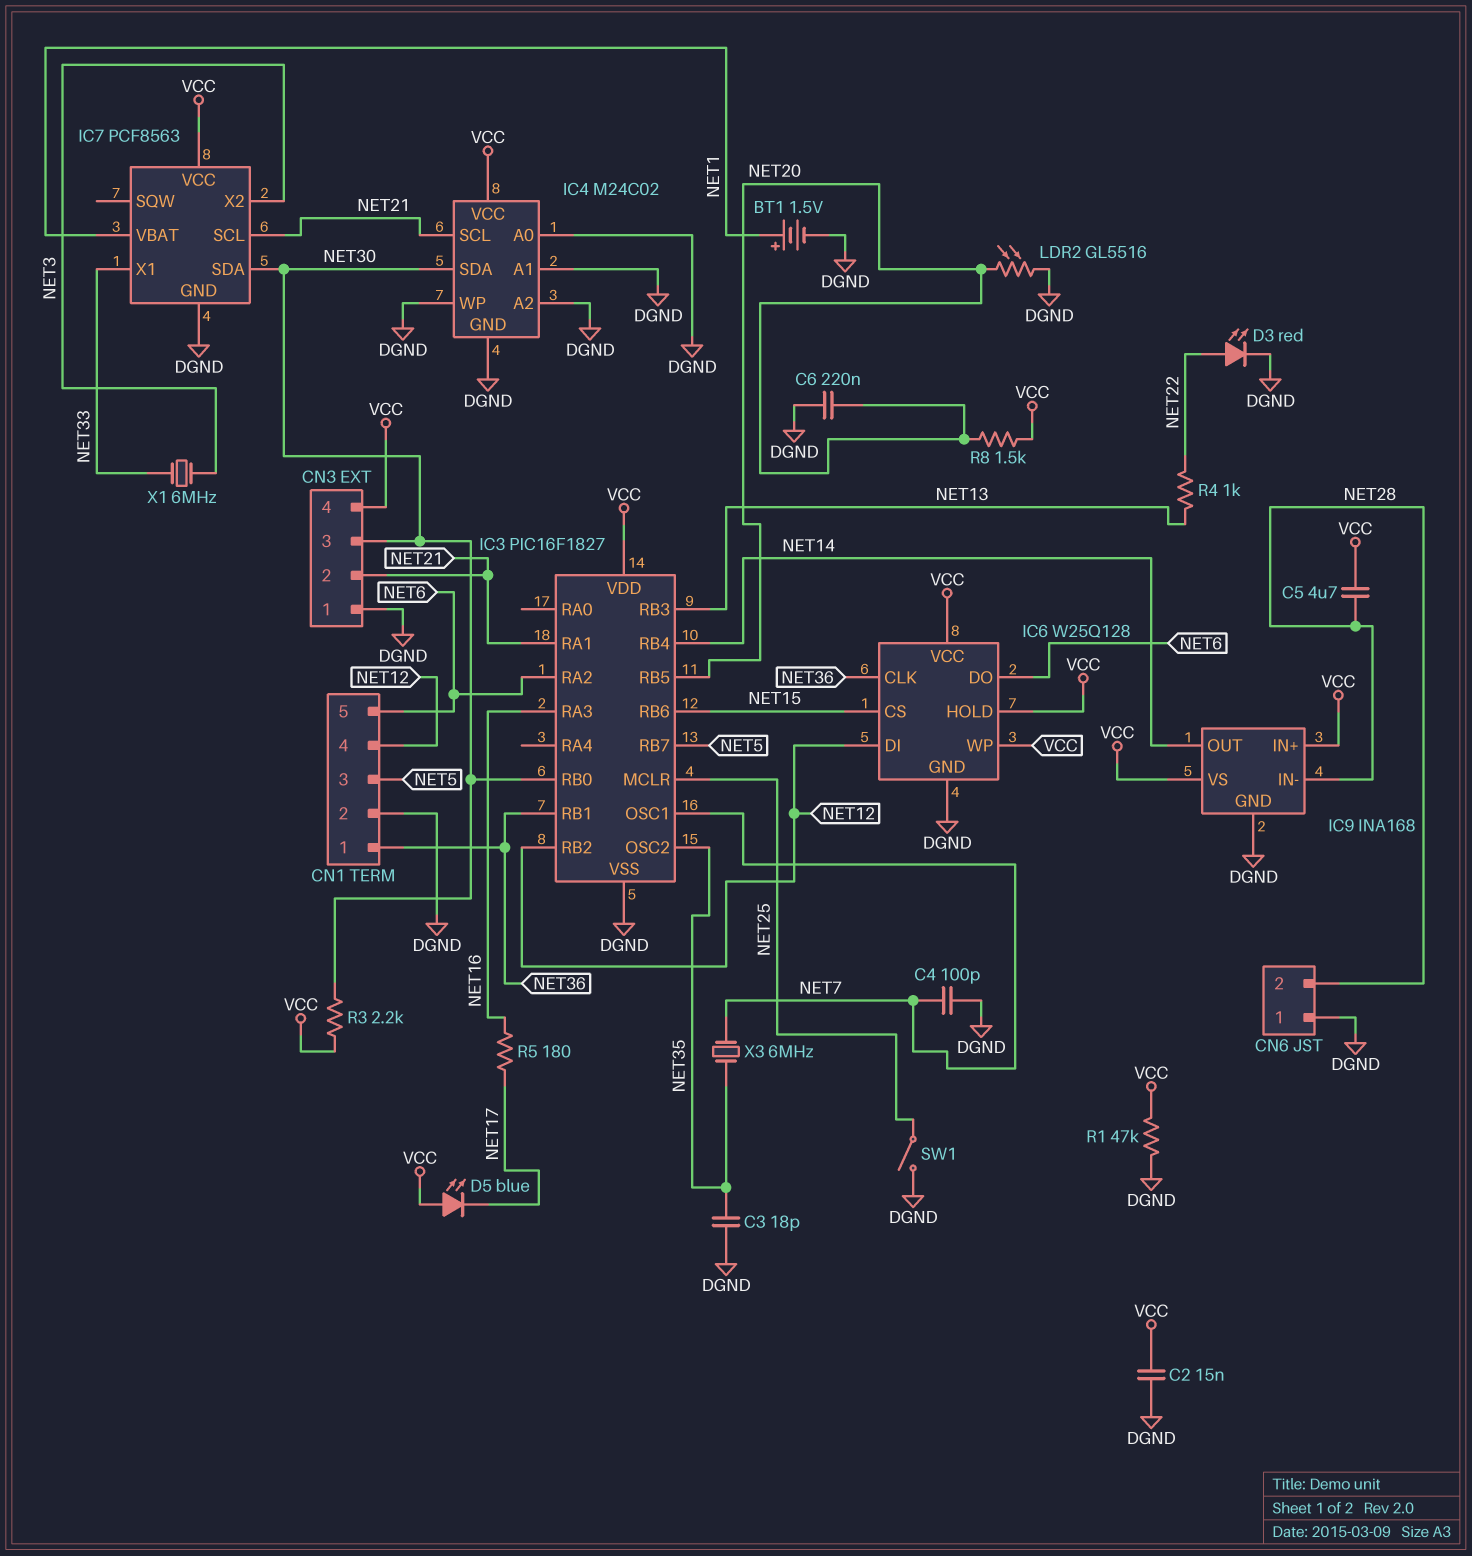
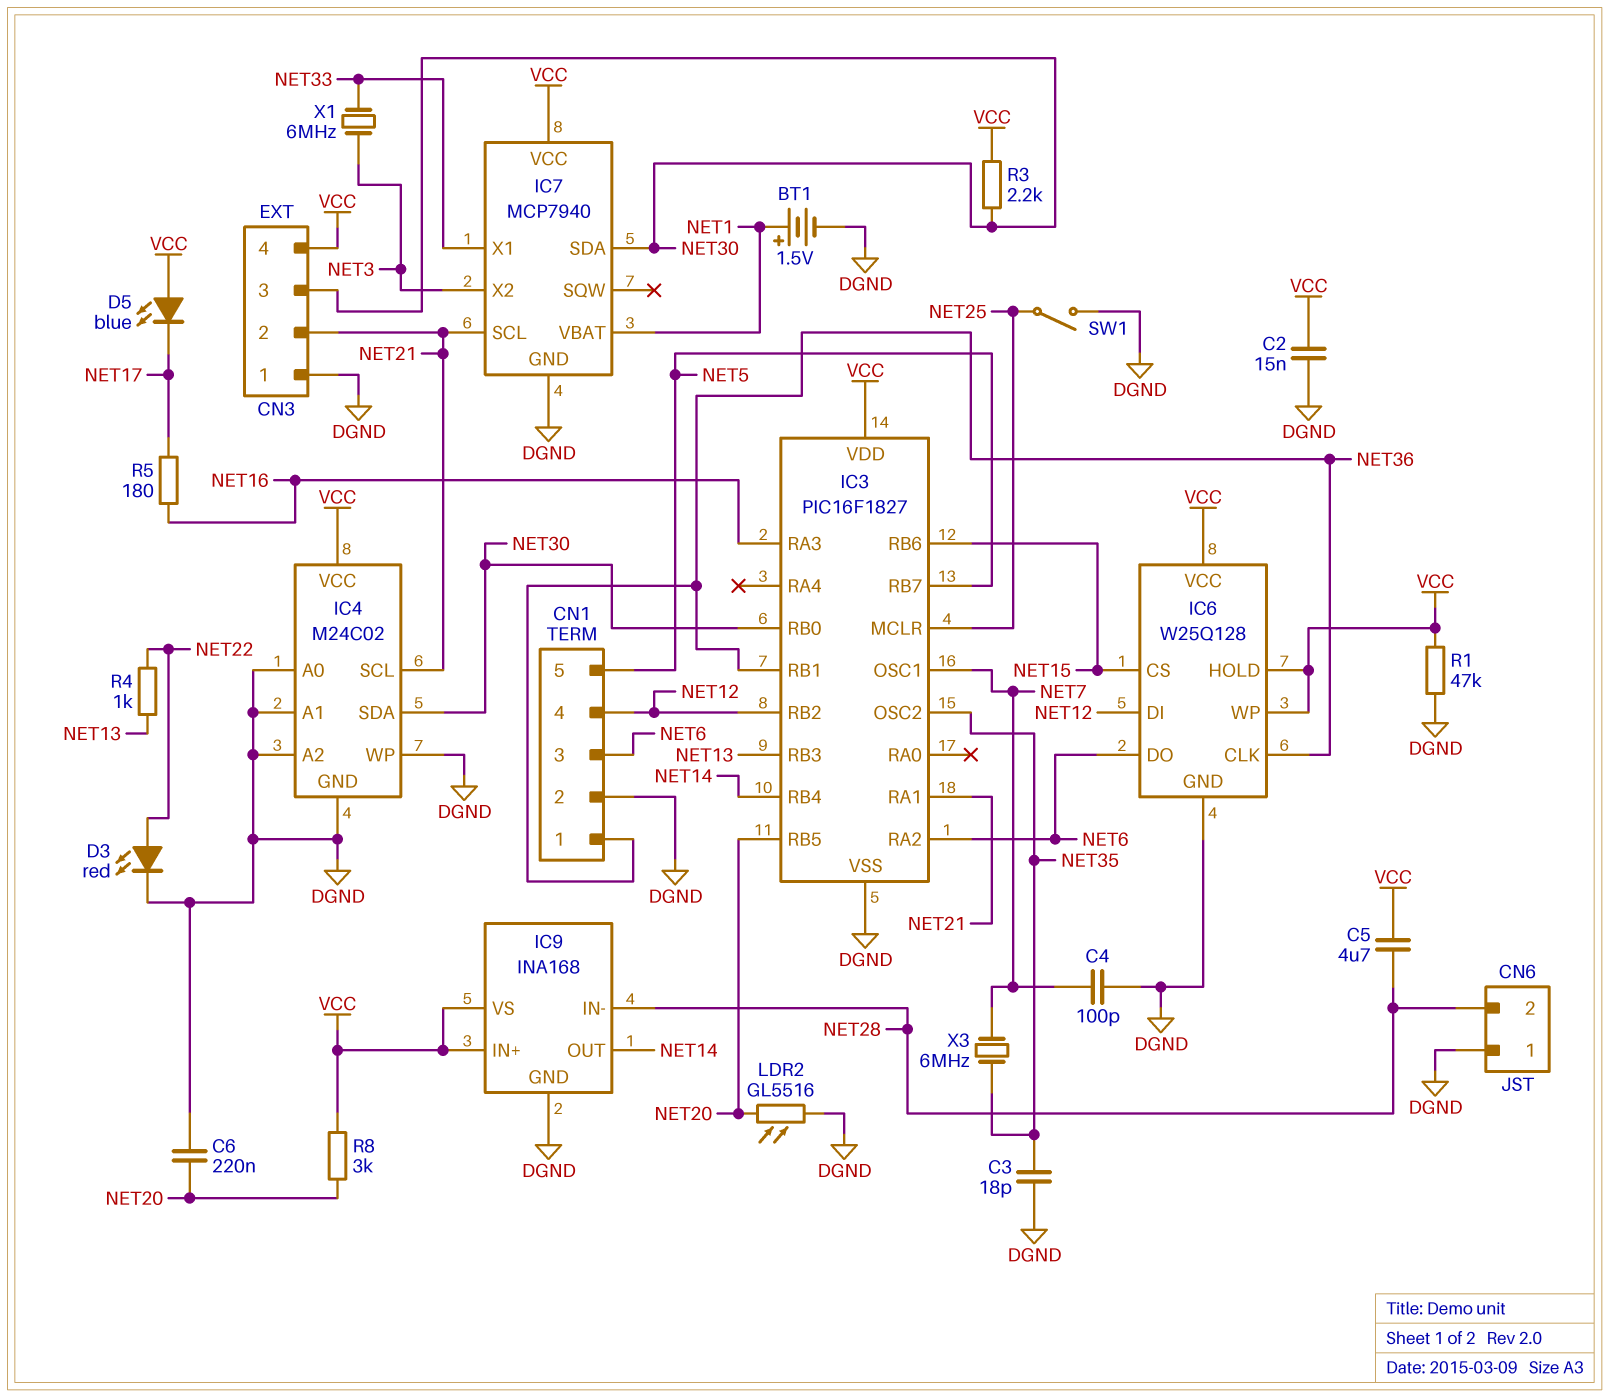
CN1 pin 3: NET5 -> NET6
CN1 pin 5: NET6 -> NET5
IC7: PCF8563 -> MCP7940
R8: 1.5k (NET20, VCC) -> 3k (NET20, VCC)

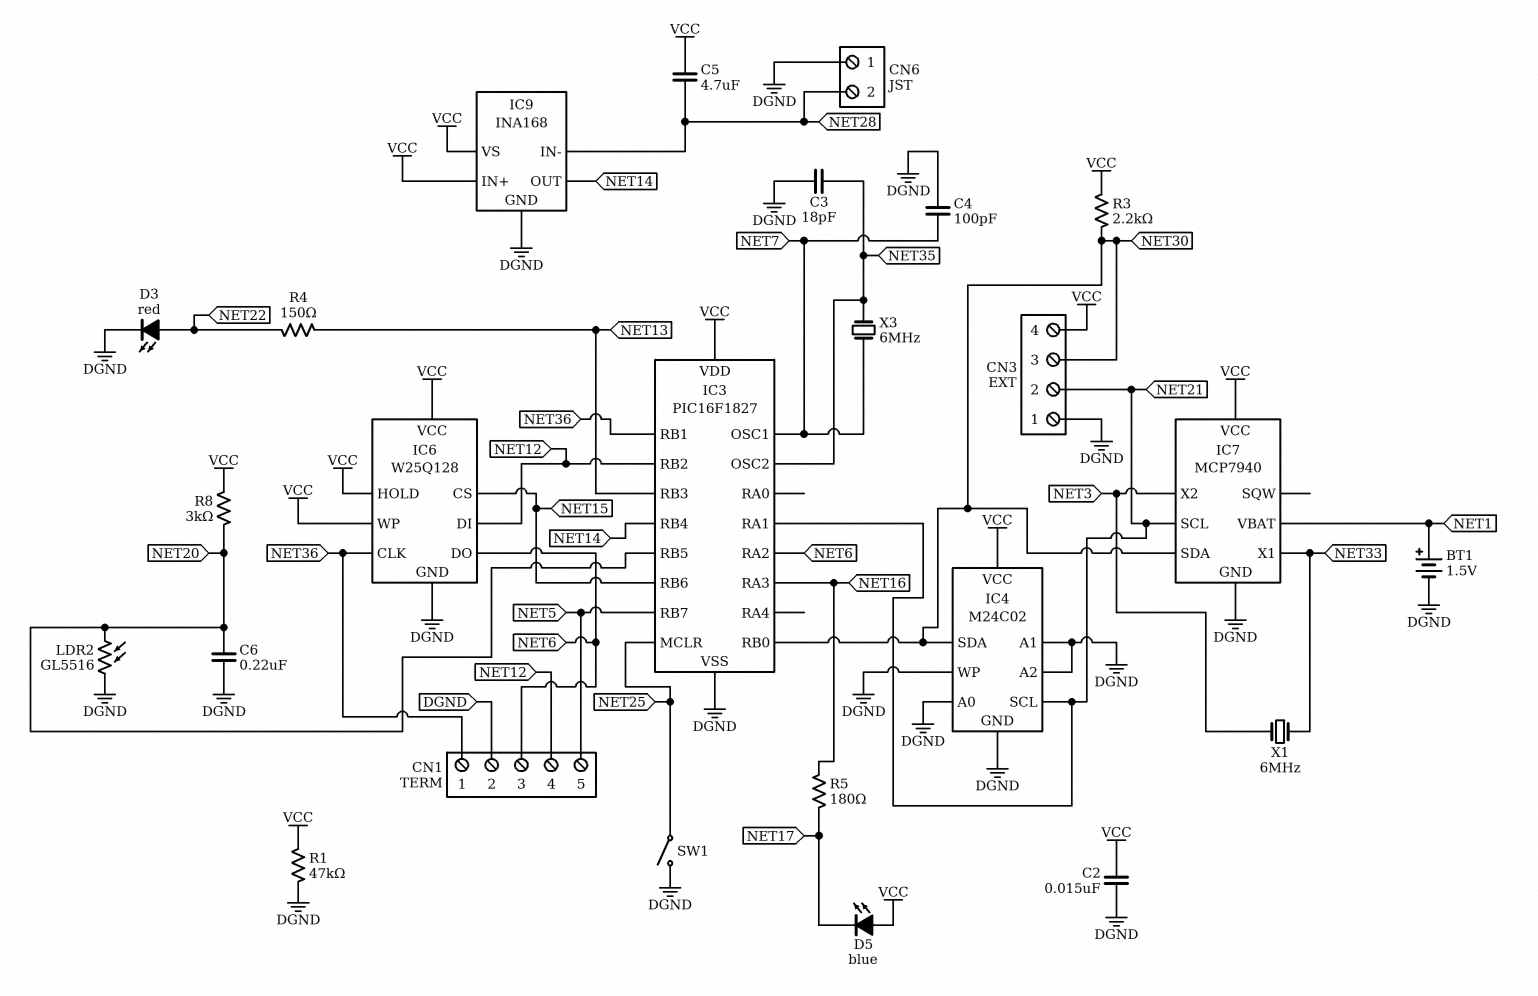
R4: 1k (NET13, NET22) -> 150 (NET13, NET22)

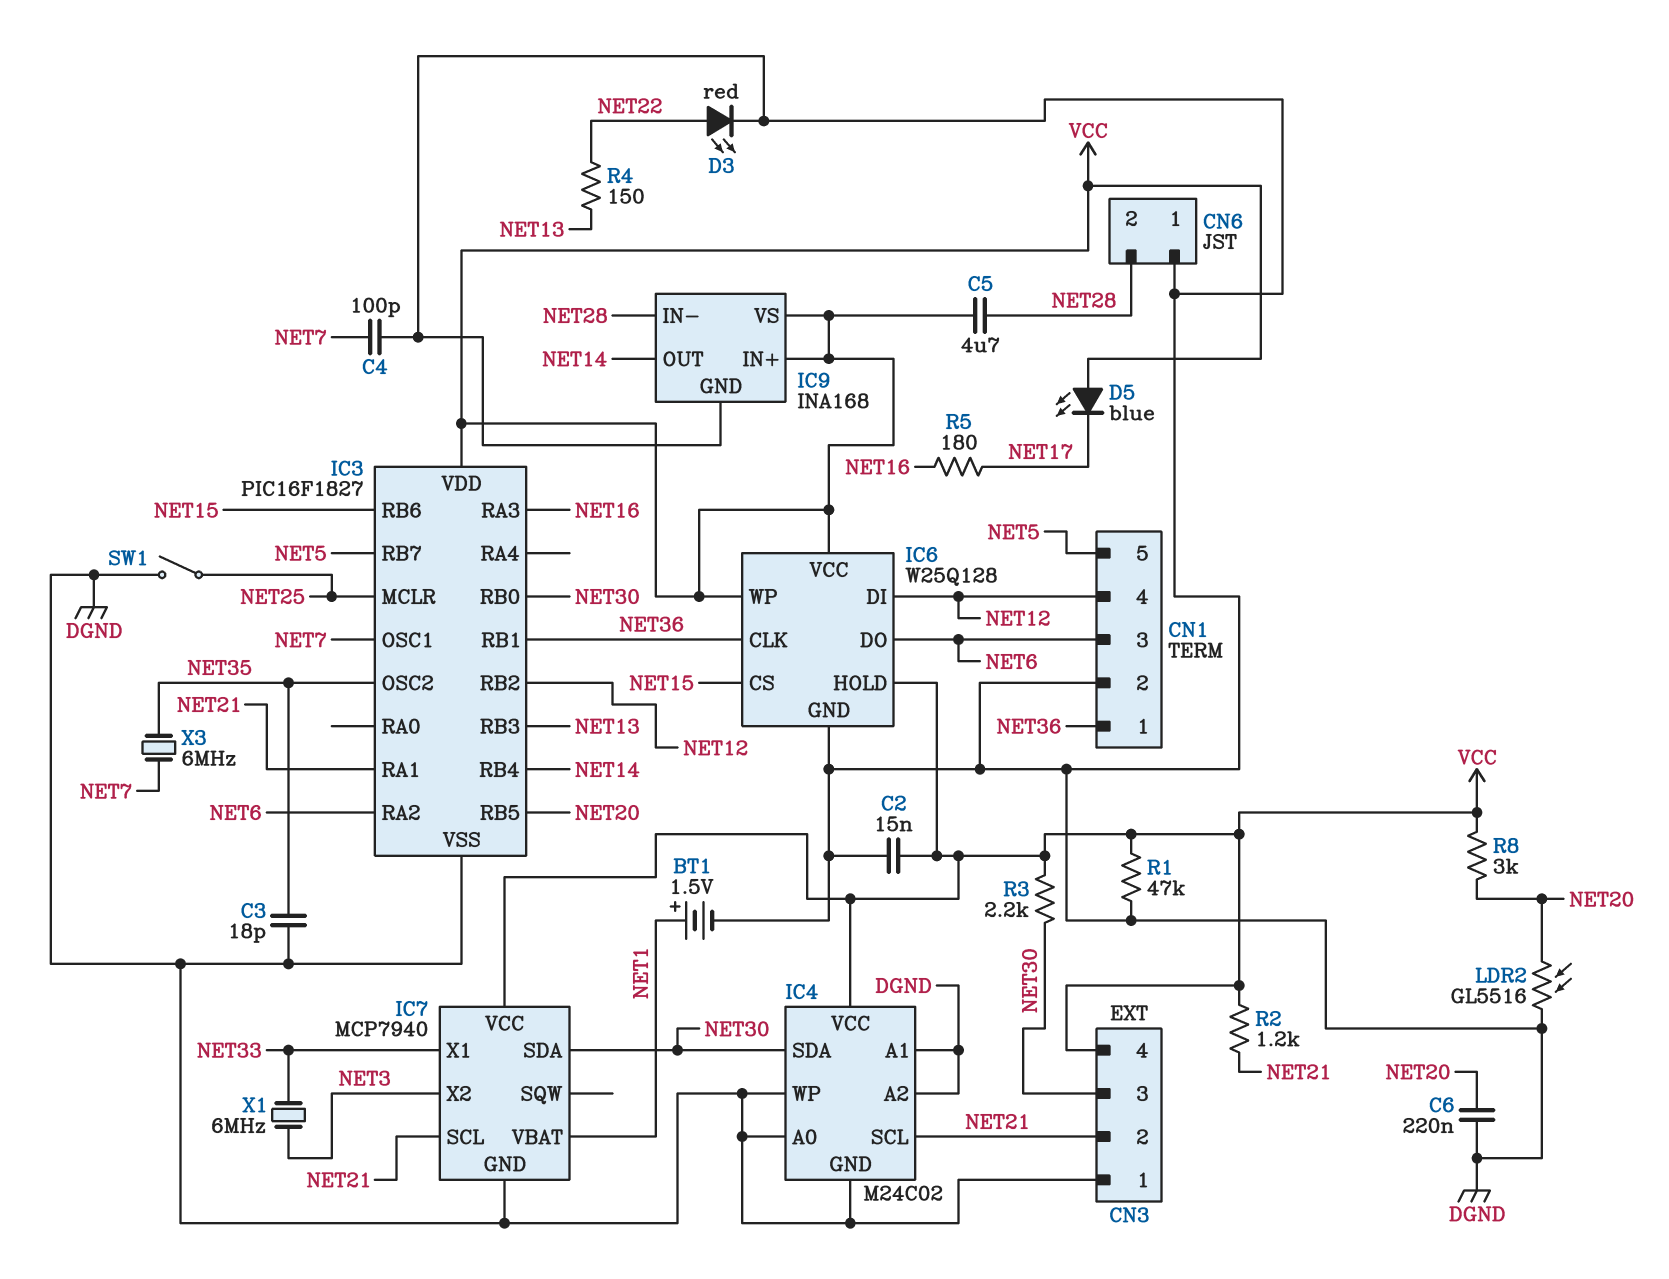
R2: none -> 1.2k (NET21, VCC)

